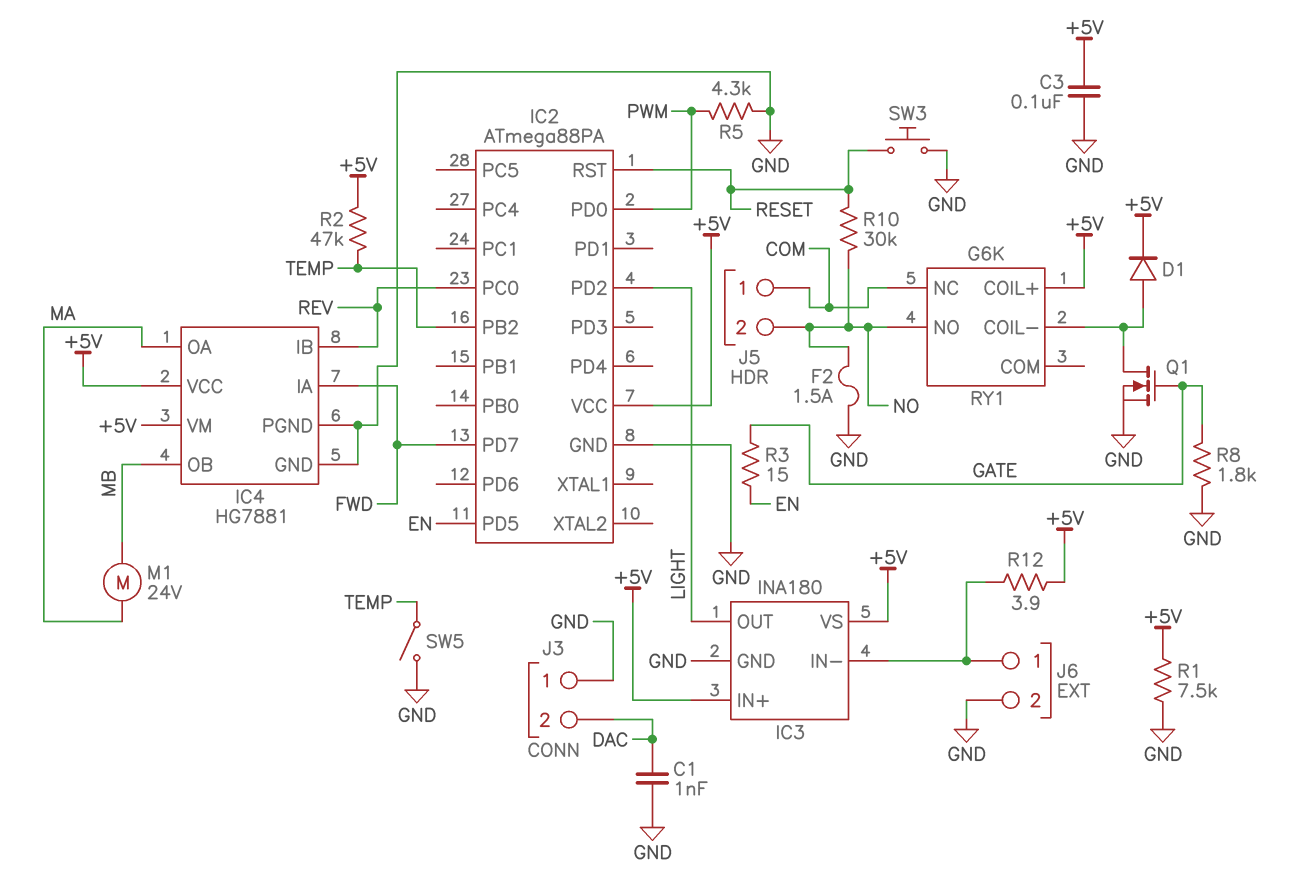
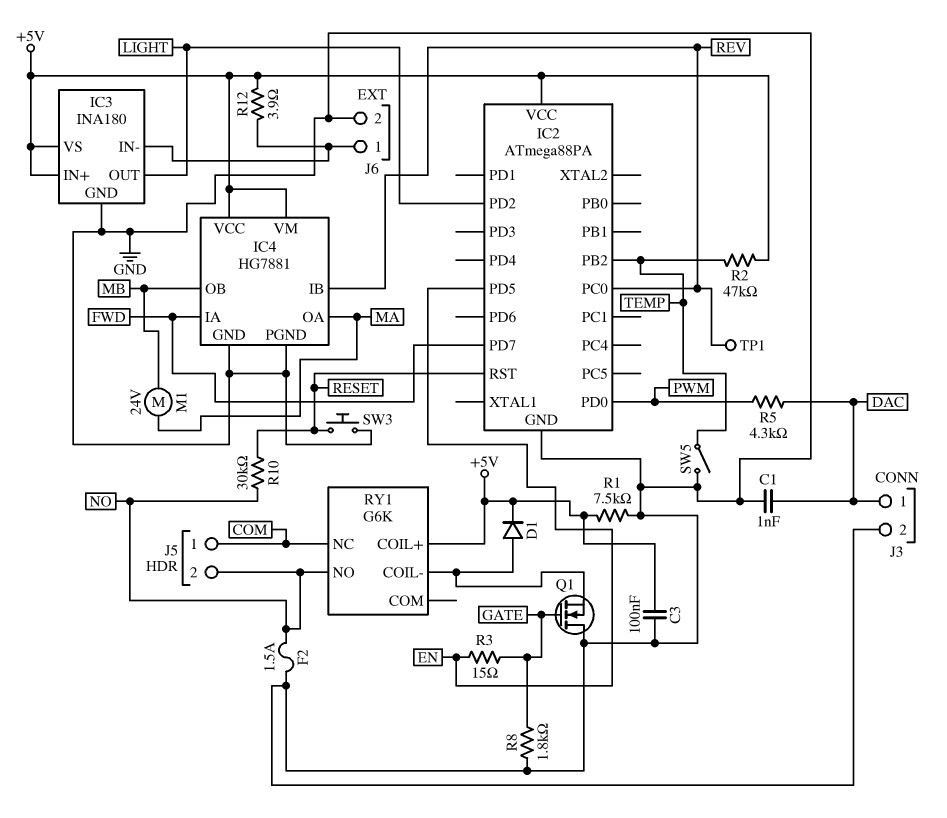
J3 pin 1: GND -> DAC
J3 pin 2: DAC -> GND
Q1: NMOS (G GATE, D RY1/COIL-, S GND) -> NMOS (G GATE, D GND, S RY1/COIL-)
R5: 4.3k (GND, PWM) -> 4.3k (DAC, PWM)
TP1: none -> test point (REV)

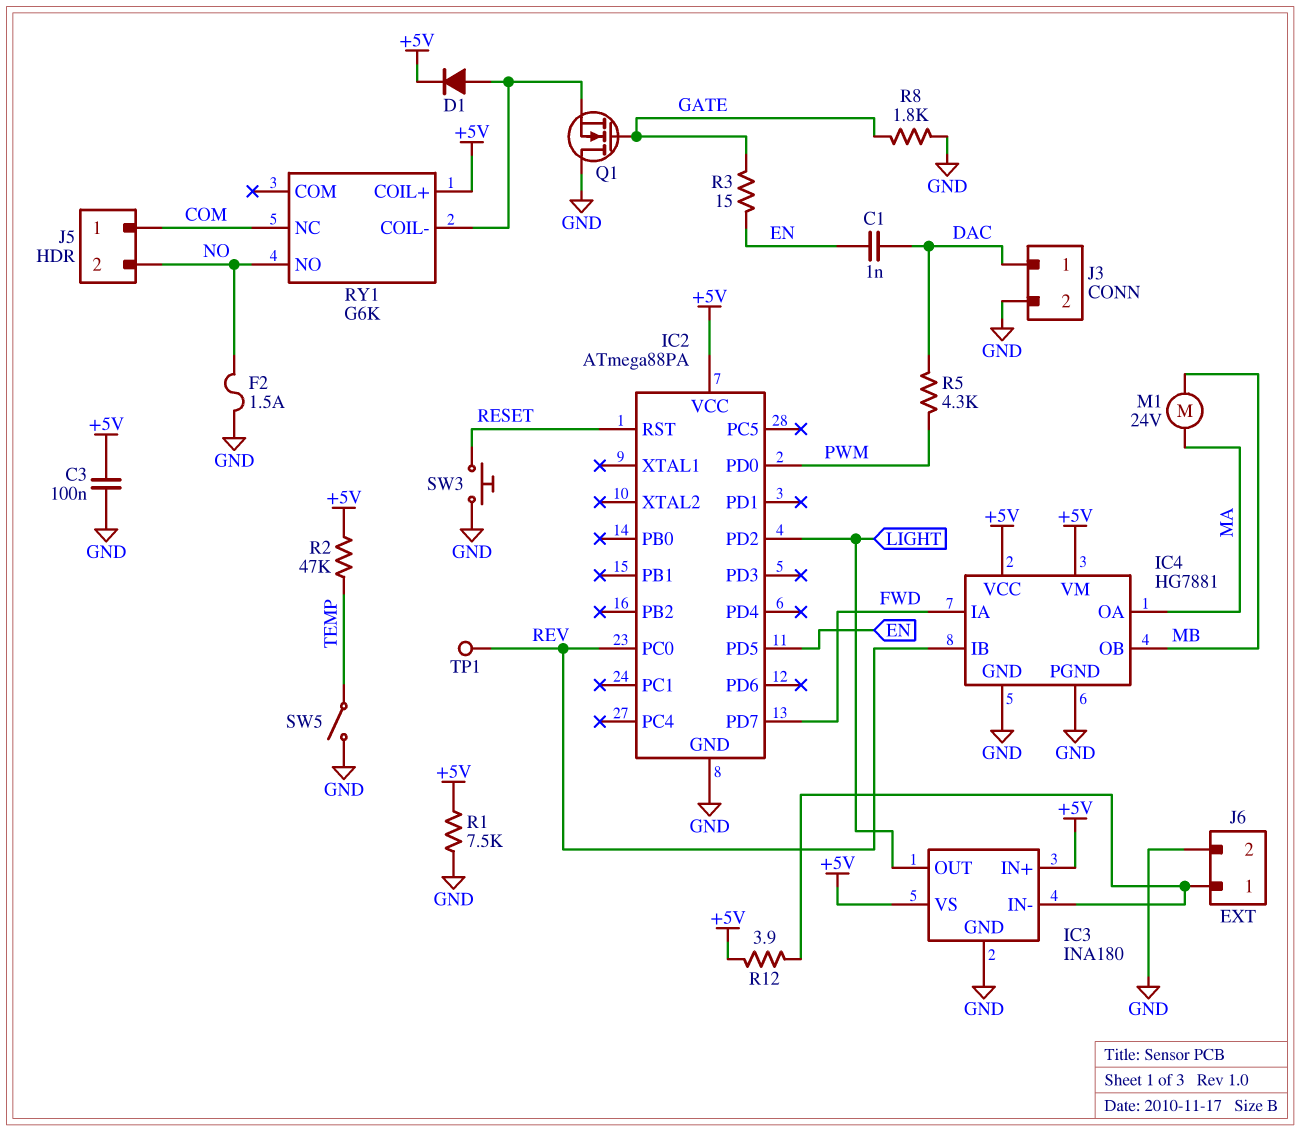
C1: 1nF (DAC, GND) -> 1nF (DAC, EN)
IC2 pin PB2: TEMP -> none
R10: 30k (NO, RESET) -> none

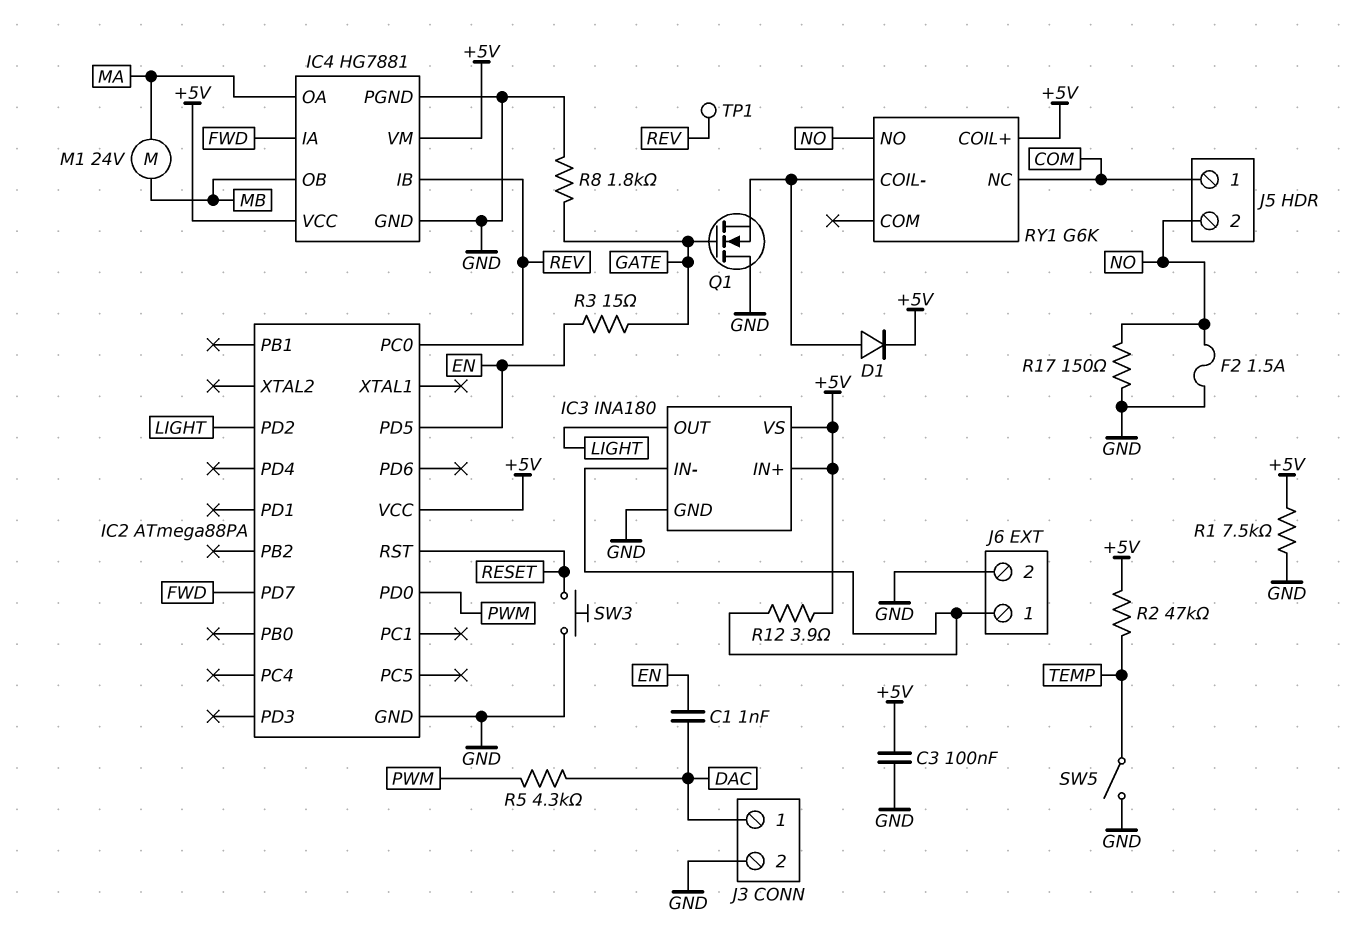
R17: none -> 150 (GND, NO)

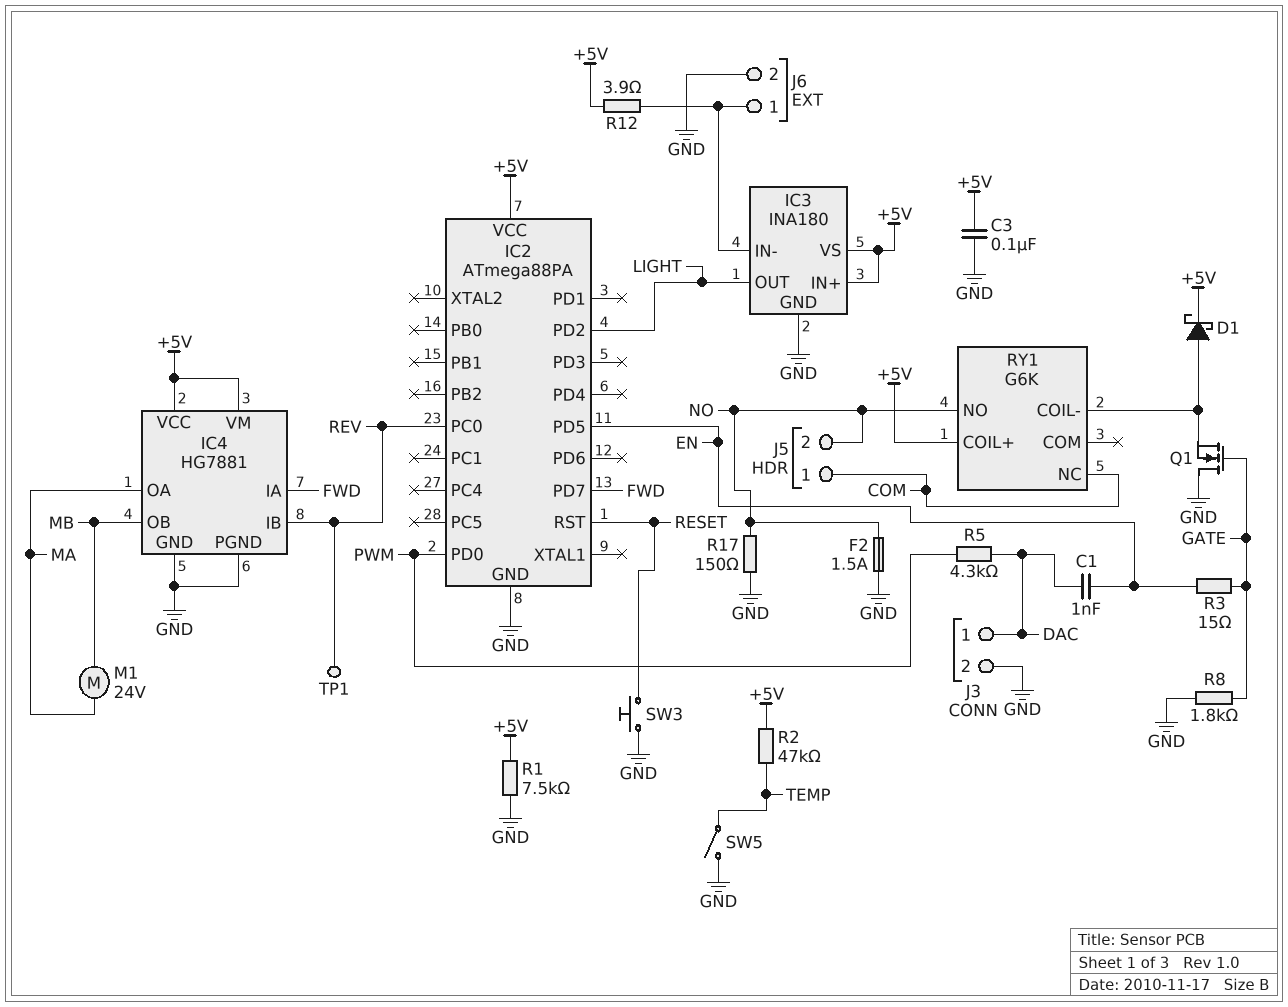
D1: diode (A RY1/COIL-, K +5V) -> schottky (A RY1/COIL-, K +5V)

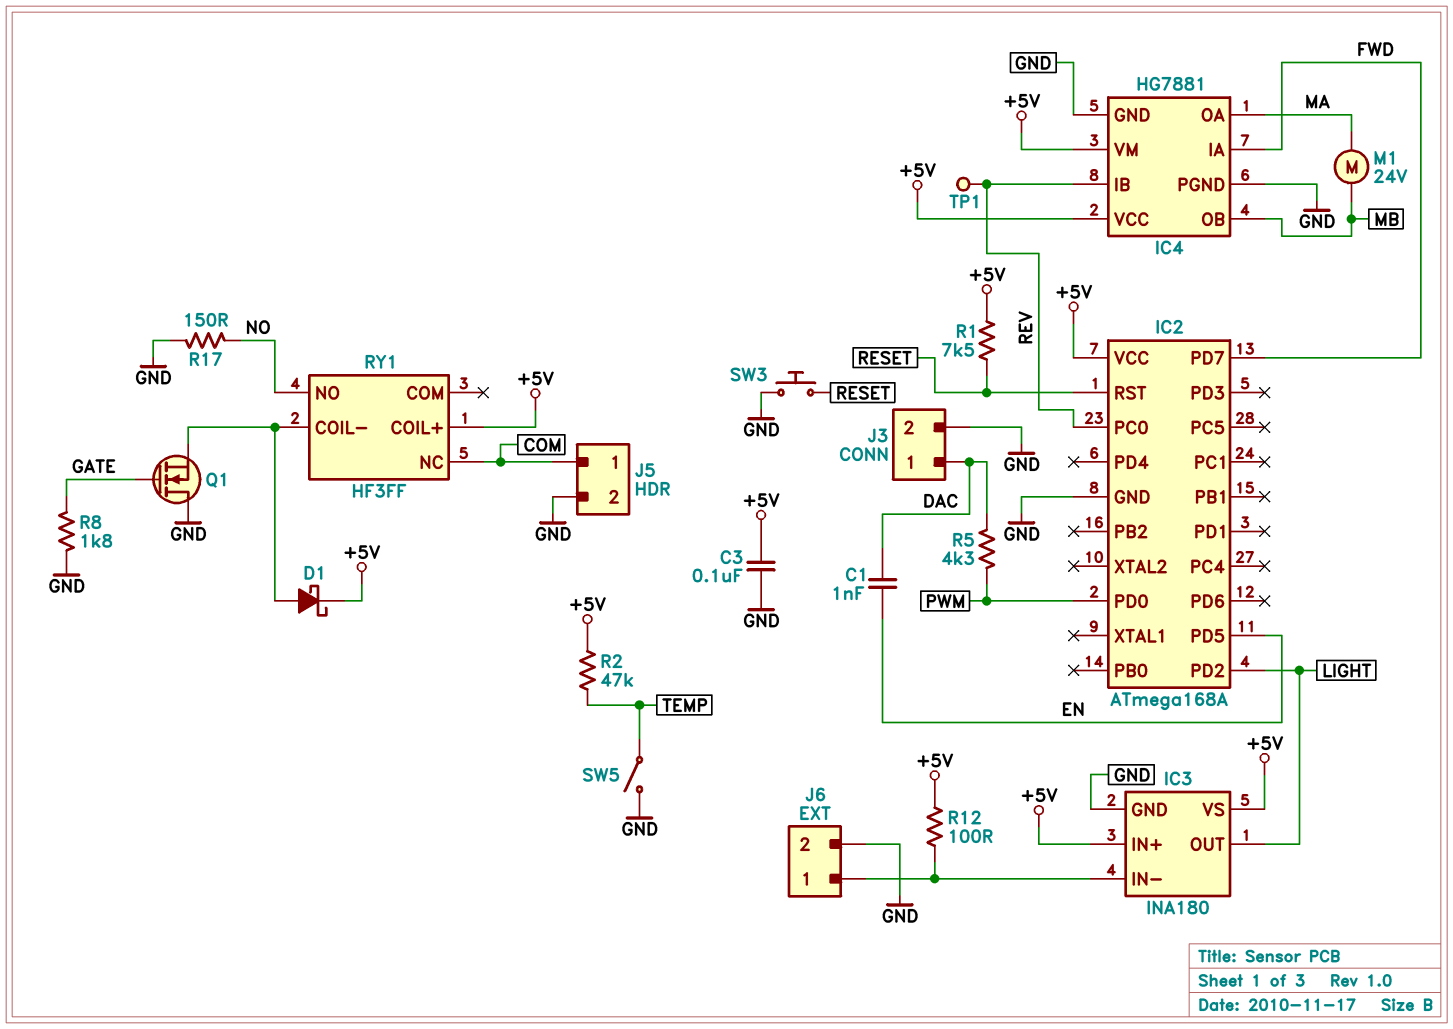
F2: 1.5A (GND, NO) -> none
IC2: ATmega88PA -> ATmega168A
J5 pin 2: NO -> GND
R1: 7.5k (+5V, GND) -> 7.5k (+5V, RESET)
R3: 15 (EN, GATE) -> none
R12: 3.9 (+5V, IC3/IN-) -> 100 (+5V, IC3/IN-)
RY1: G6K -> HF3FF

